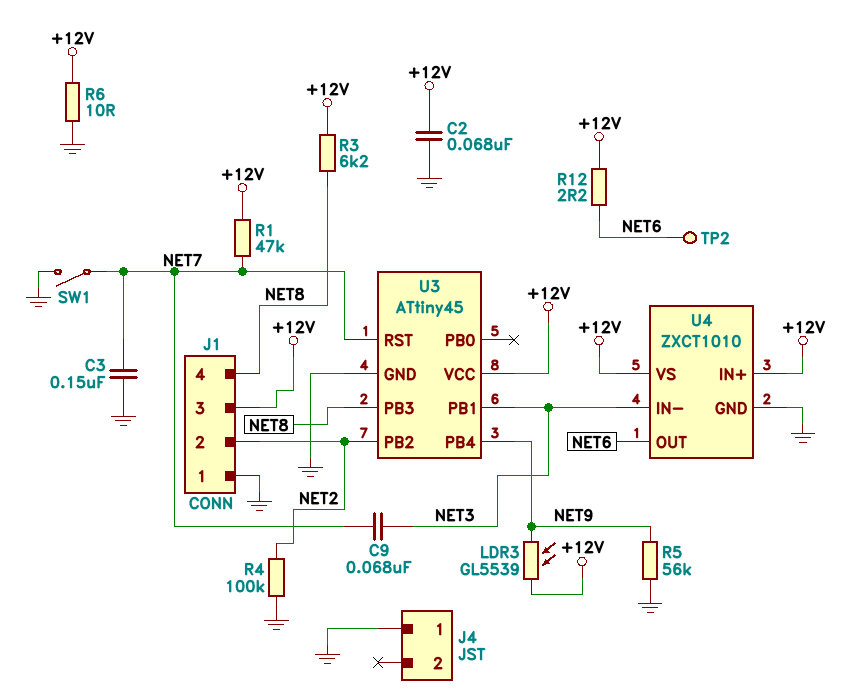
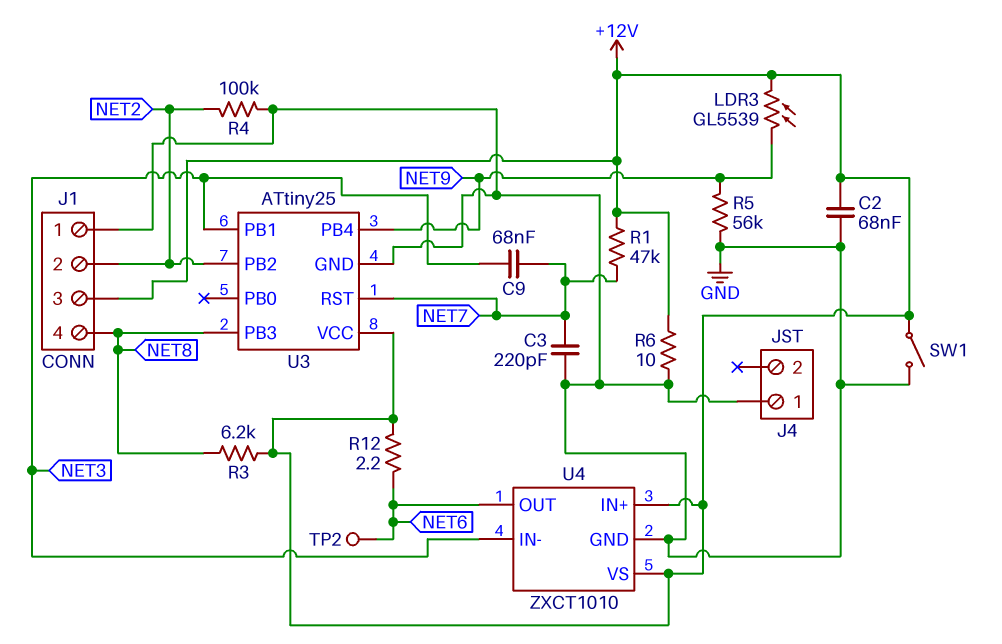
C3: 150nF (GND, NET7) -> 220pF (GND, NET7)
SW1: switch (GND, NET7) -> switch (+12V, GND)
U3: ATtiny45 -> ATtiny25

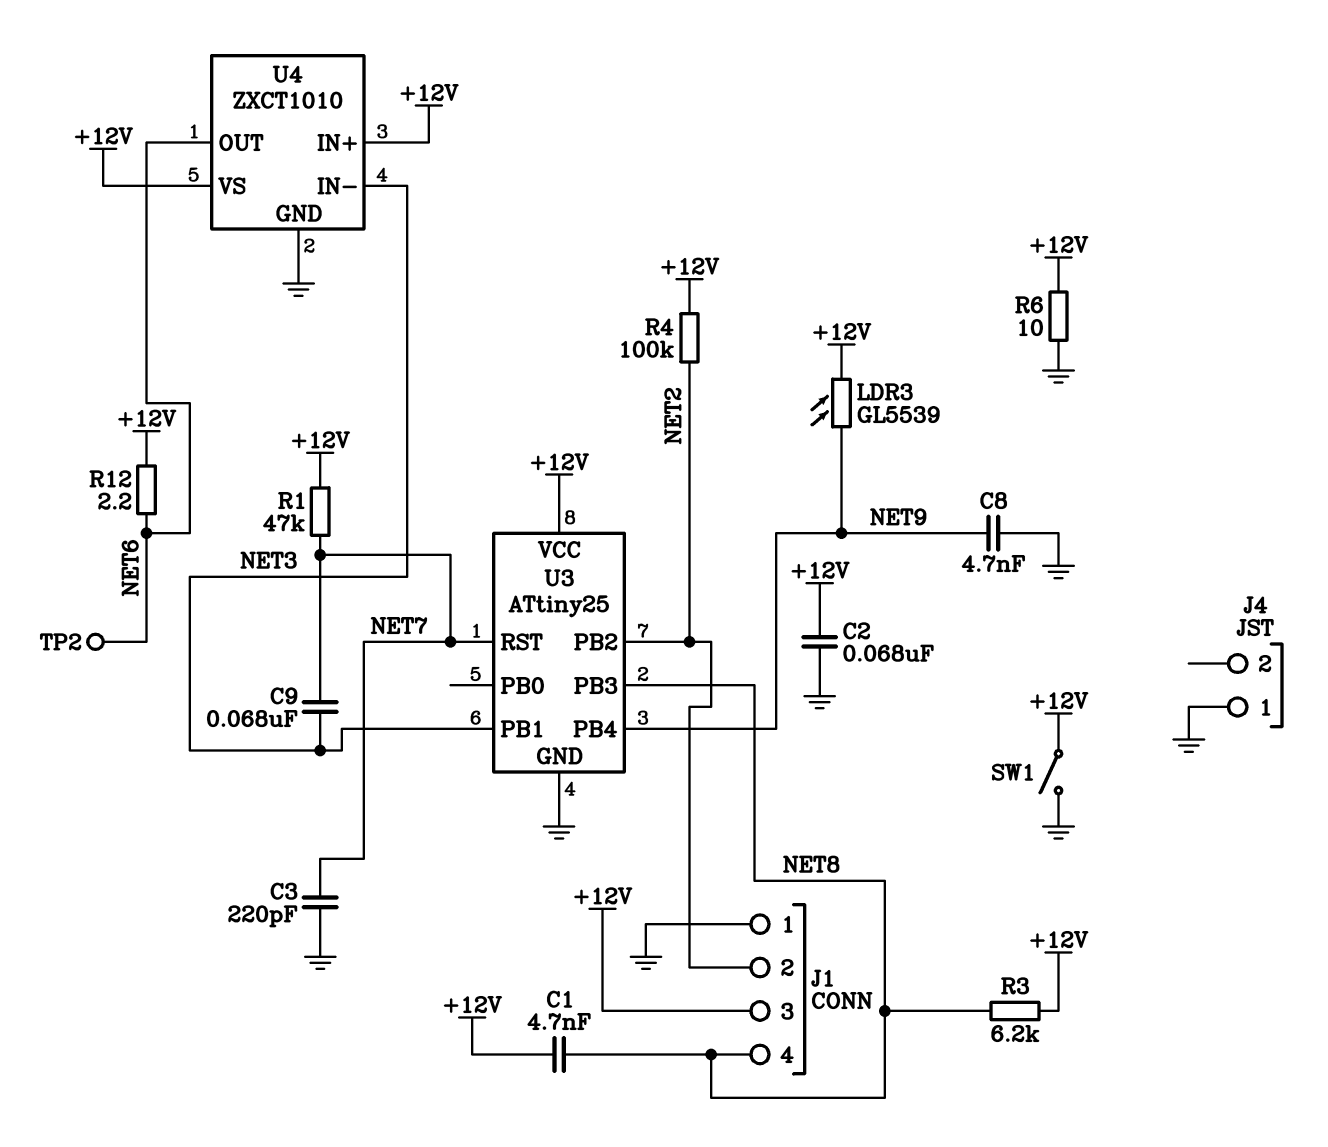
C1: none -> 4.7nF (+12V, NET8)
C8: none -> 4.7nF (GND, NET9)
R4: 100k (GND, NET2) -> 100k (+12V, NET2)
R5: 56k (GND, NET9) -> none

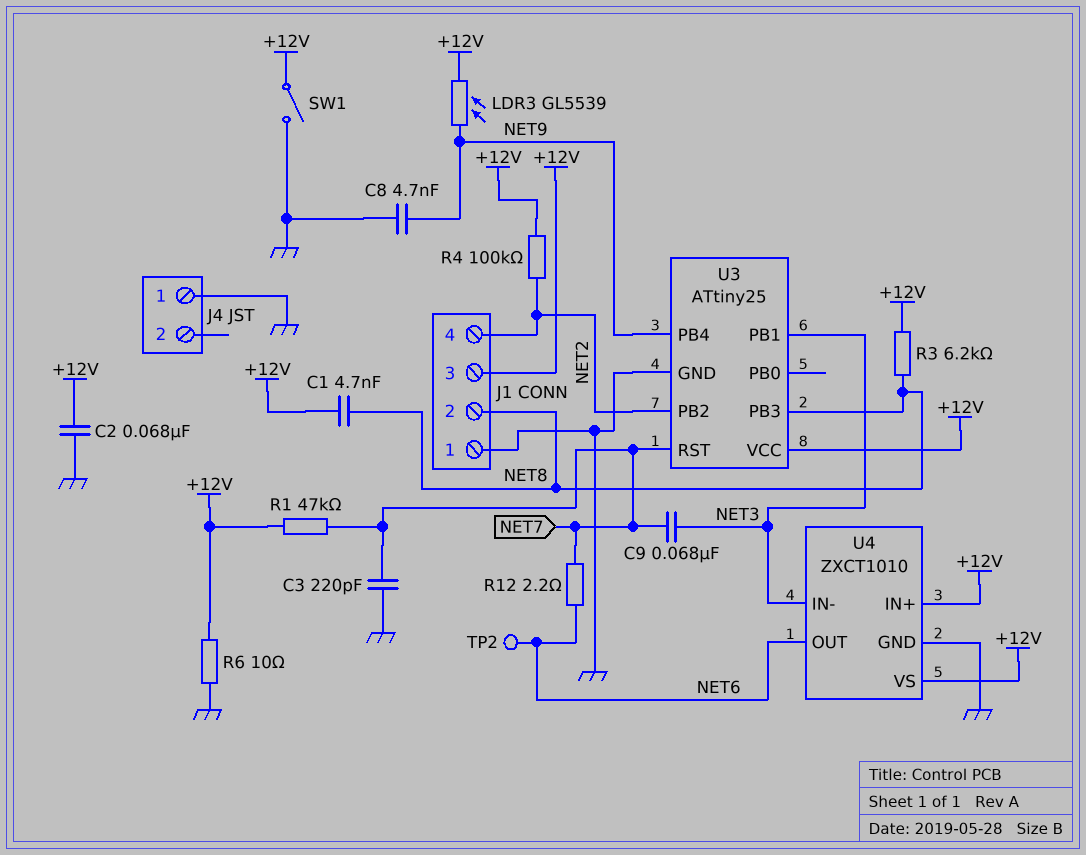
J1 pin 2: NET2 -> NET8
J1 pin 4: NET8 -> NET2
R12: 2.2 (+12V, NET6) -> 2.2 (NET6, NET7)

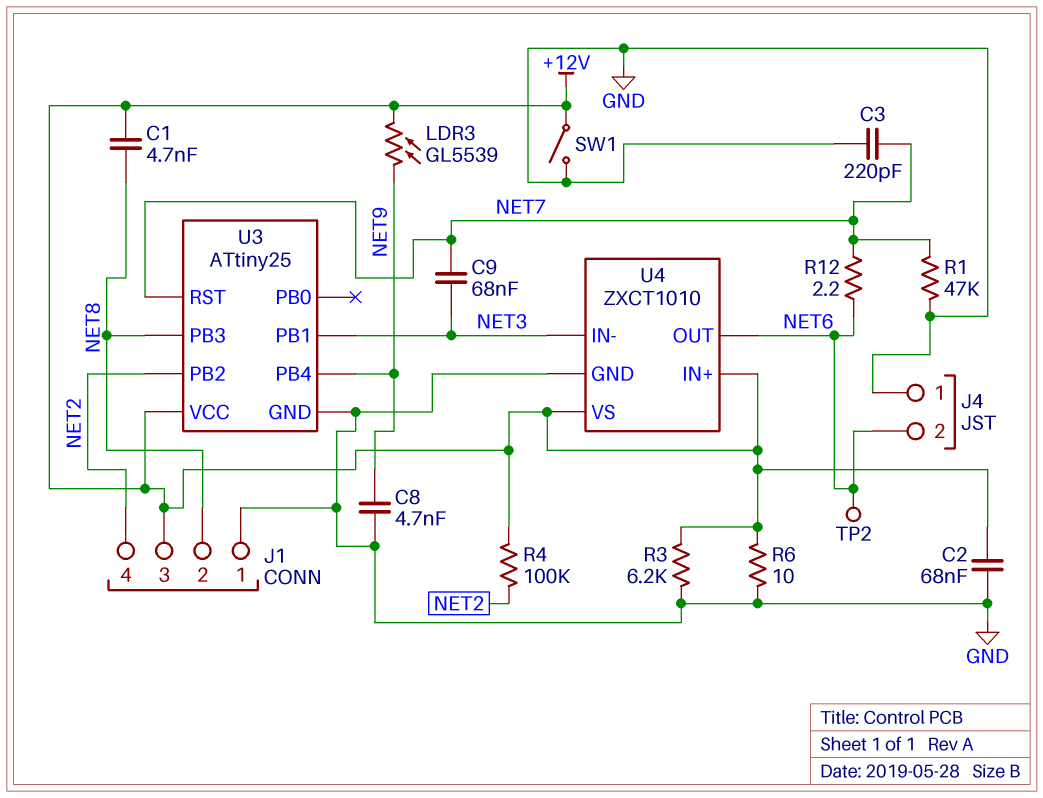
J4 pin 2: none -> NET6
R1: 47k (+12V, NET7) -> 47k (GND, NET7)
R3: 6.2k (+12V, NET8) -> 6.2k (+12V, GND)

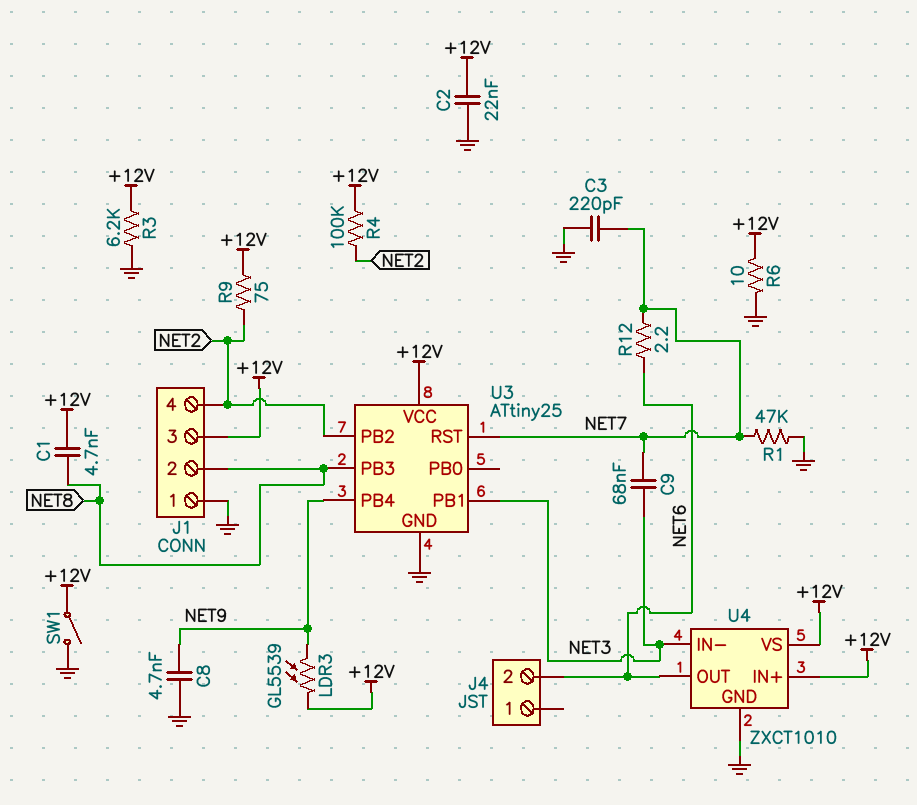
C2: 68nF (+12V, GND) -> 22nF (+12V, GND)
J4 pin 1: GND -> none
R9: none -> 75 (+12V, NET2)
TP2: test point (NET6) -> none

